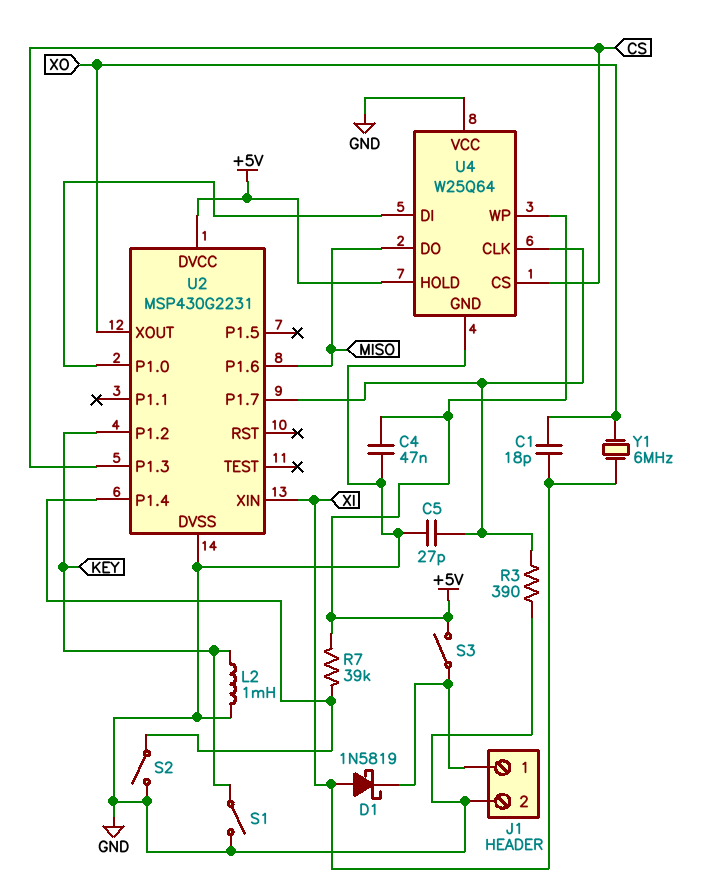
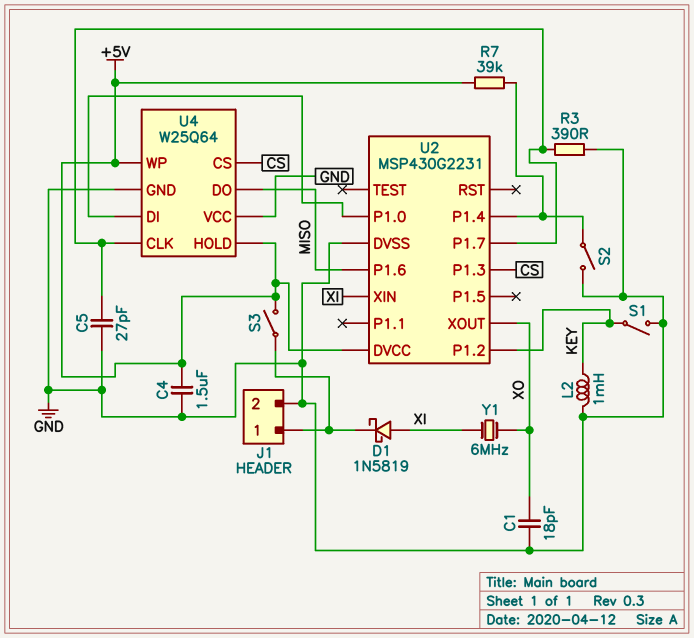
C1: 18pF (XI, XO) -> 18pF (GND, XO)
C4: 47nF (+5V, GND) -> 1.5uF (+5V, GND)

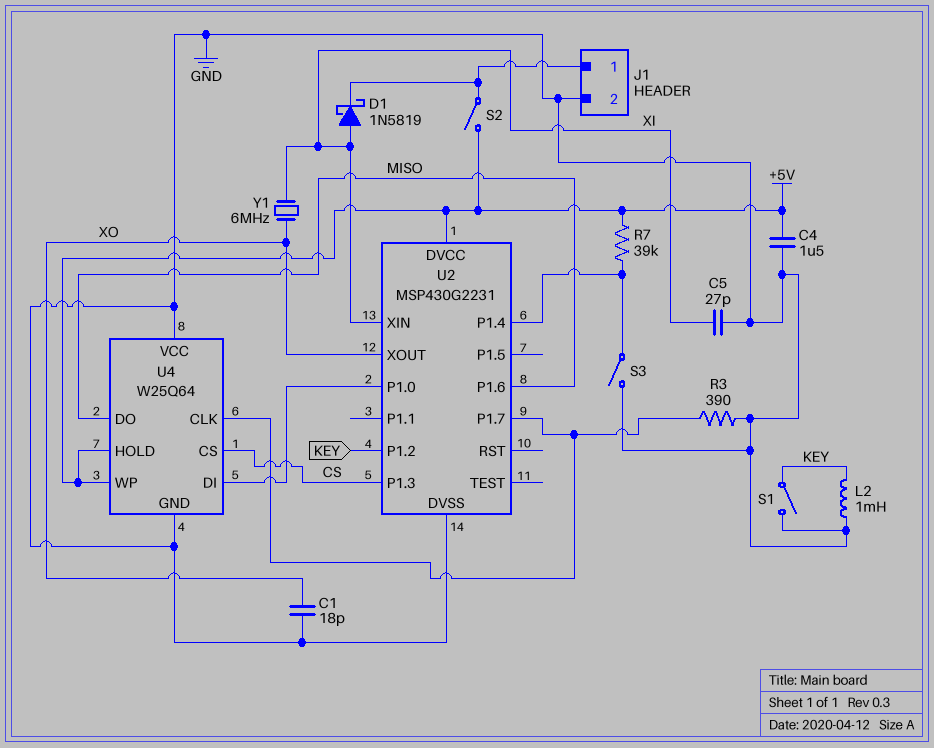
C5: 27pF (GND, U2/P1.7) -> 27pF (GND, XI)
S2: switch (GND, U2/P1.4) -> switch (+5V, J1/1)
S3: switch (+5V, J1/1) -> switch (GND, U2/P1.4)

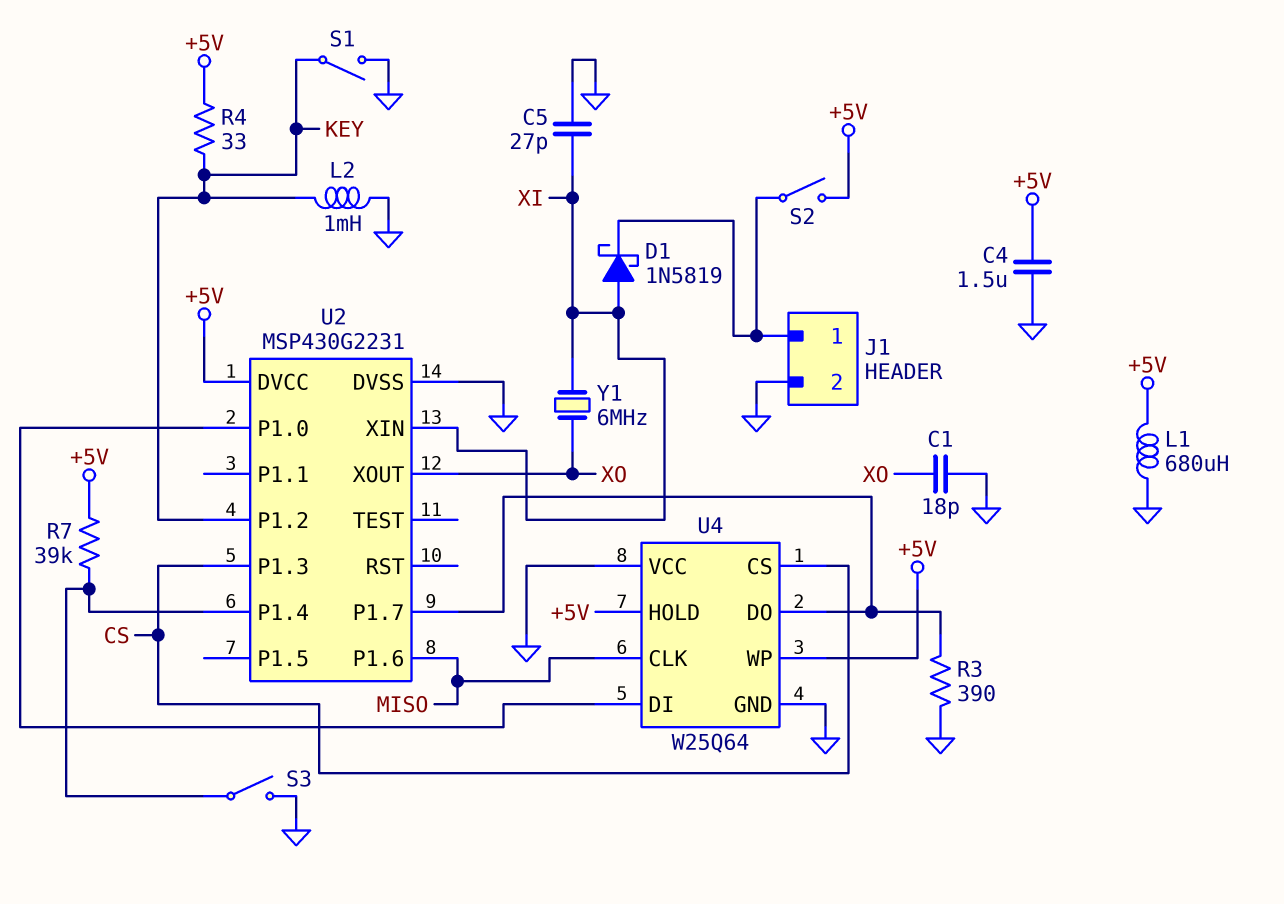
L1: none -> 680uH (+5V, GND)
R4: none -> 33 (+5V, KEY)
U4 pin CLK: U2/P1.7 -> MISO
U4 pin DO: MISO -> U2/P1.7

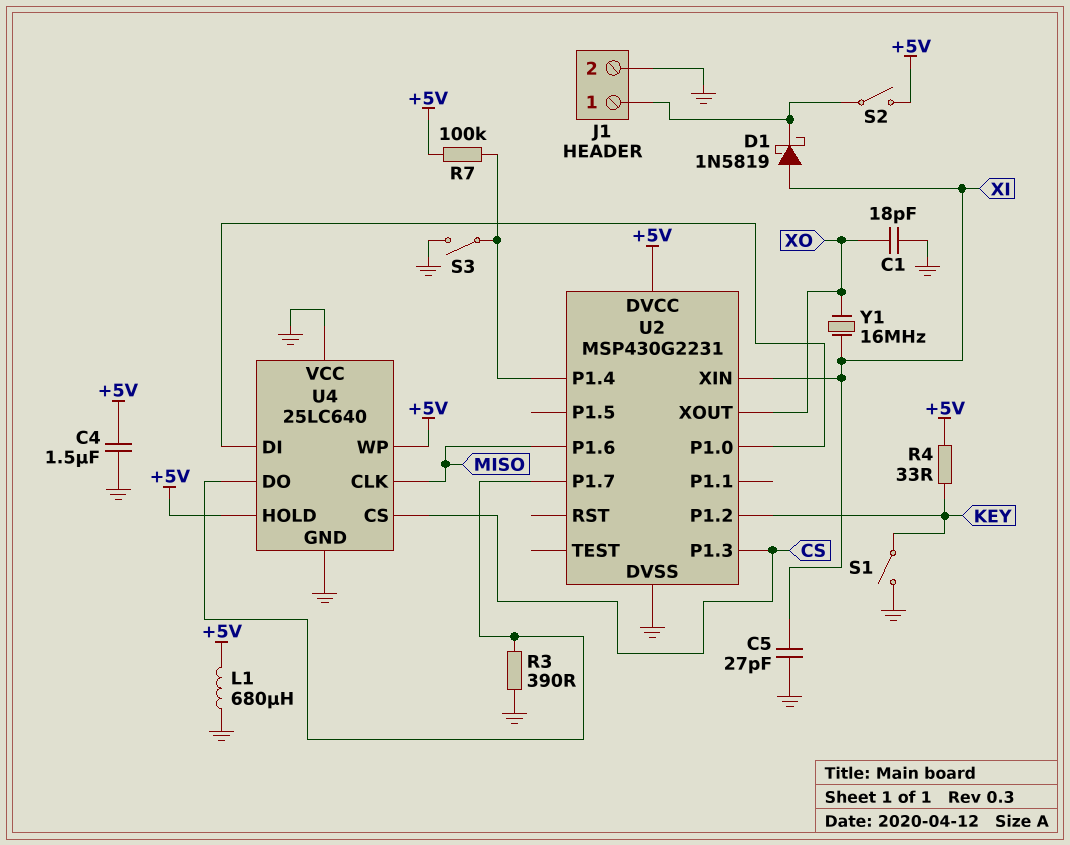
L2: 1mH (GND, KEY) -> none
R7: 39k (+5V, U2/P1.4) -> 100k (+5V, U2/P1.4)
U4: W25Q64 -> 25LC640
Y1: 6MHz (XI, XO) -> 16MHz (XI, XO)

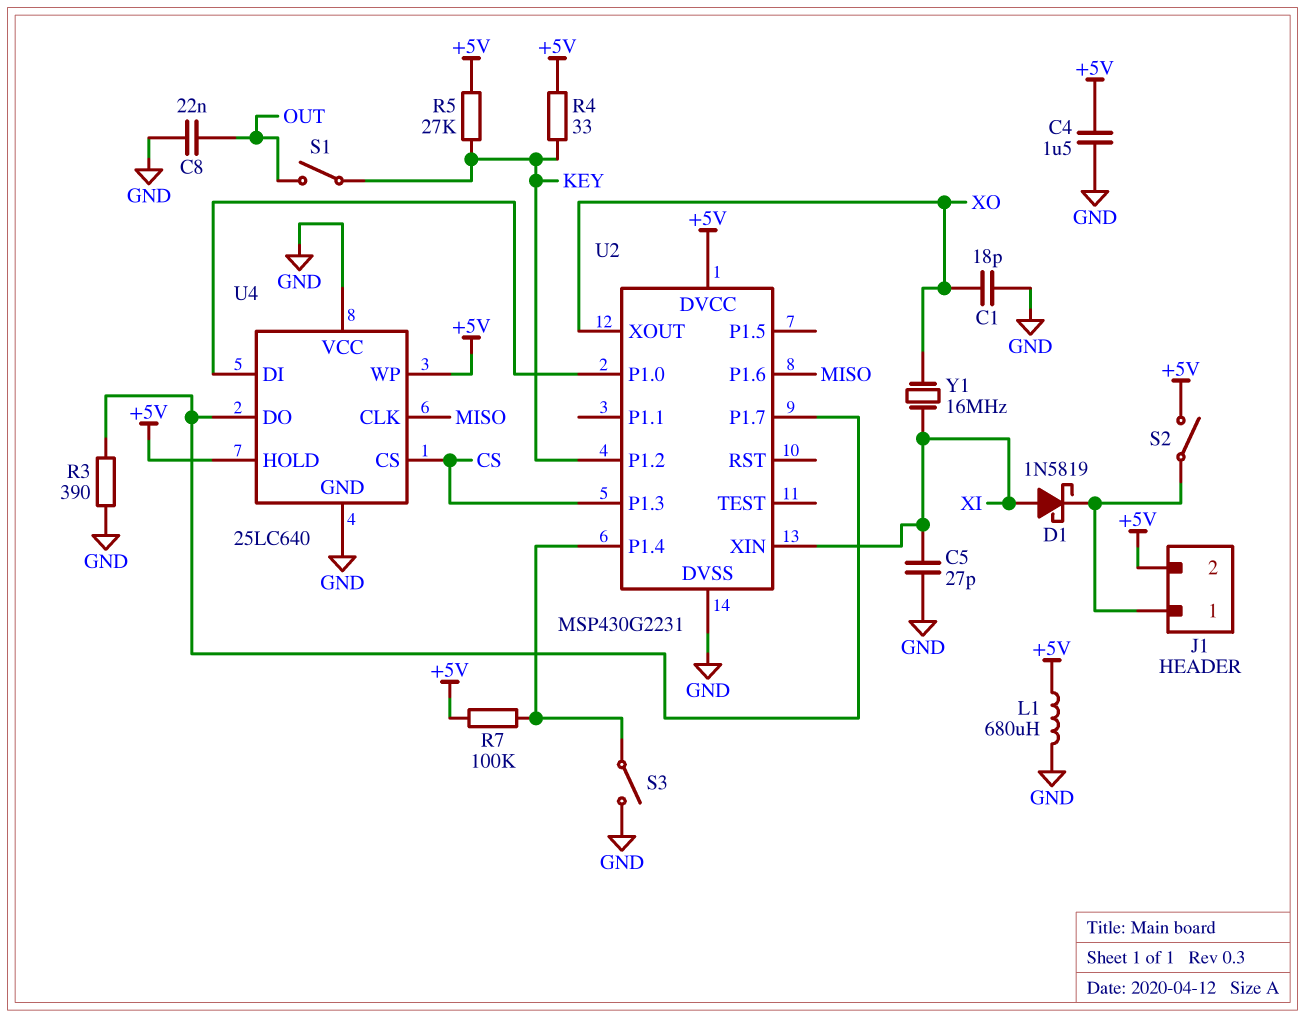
C8: none -> 22nF (GND, OUT)
J1 pin 2: GND -> +5V
R5: none -> 27k (+5V, KEY)
S1: switch (GND, KEY) -> switch (KEY, OUT)

